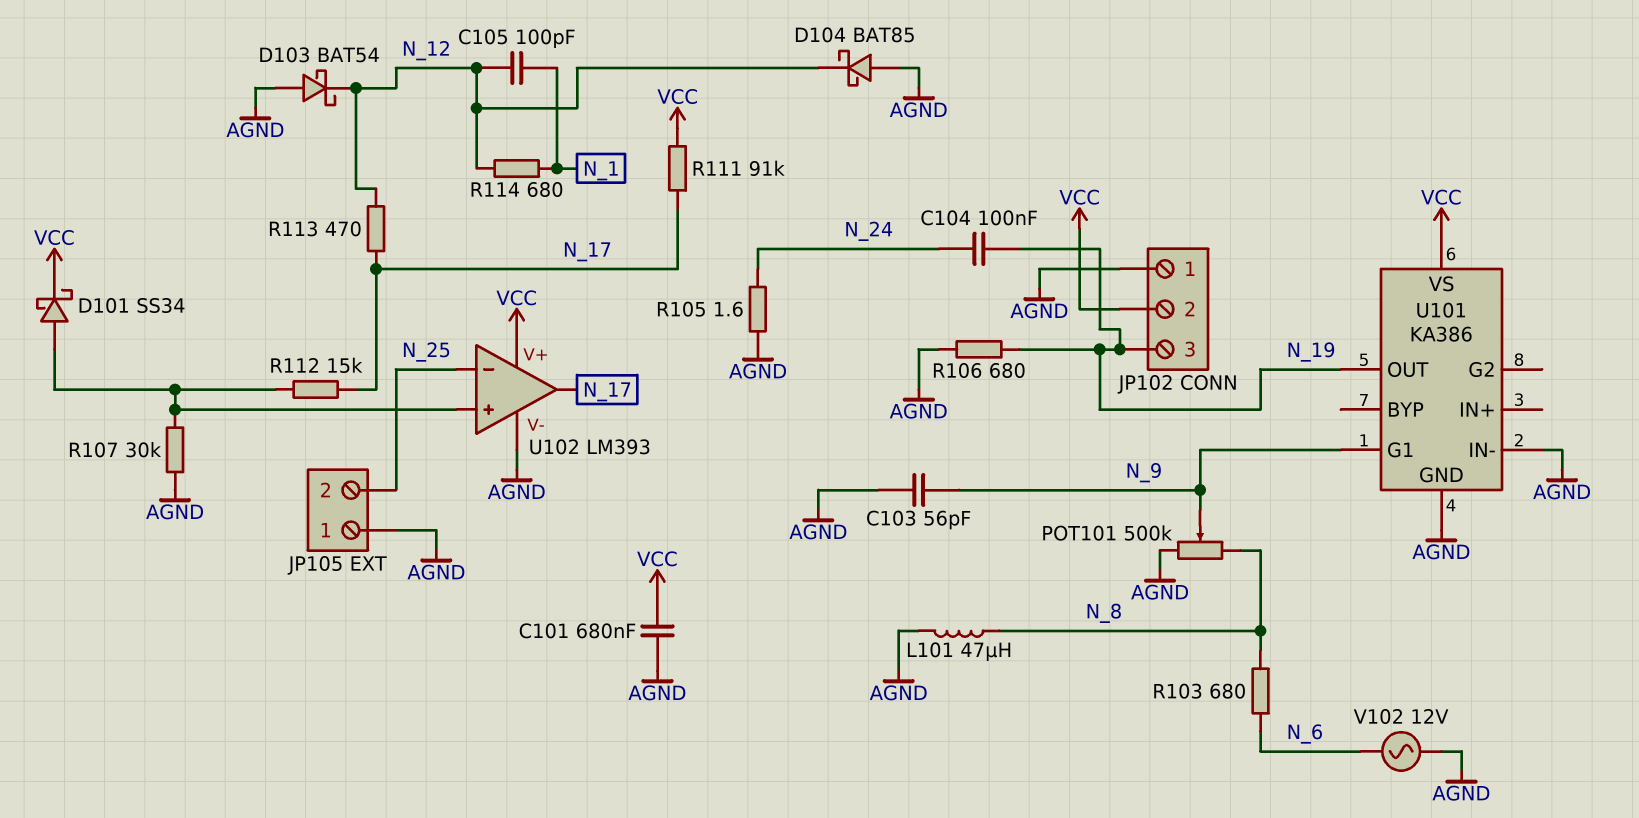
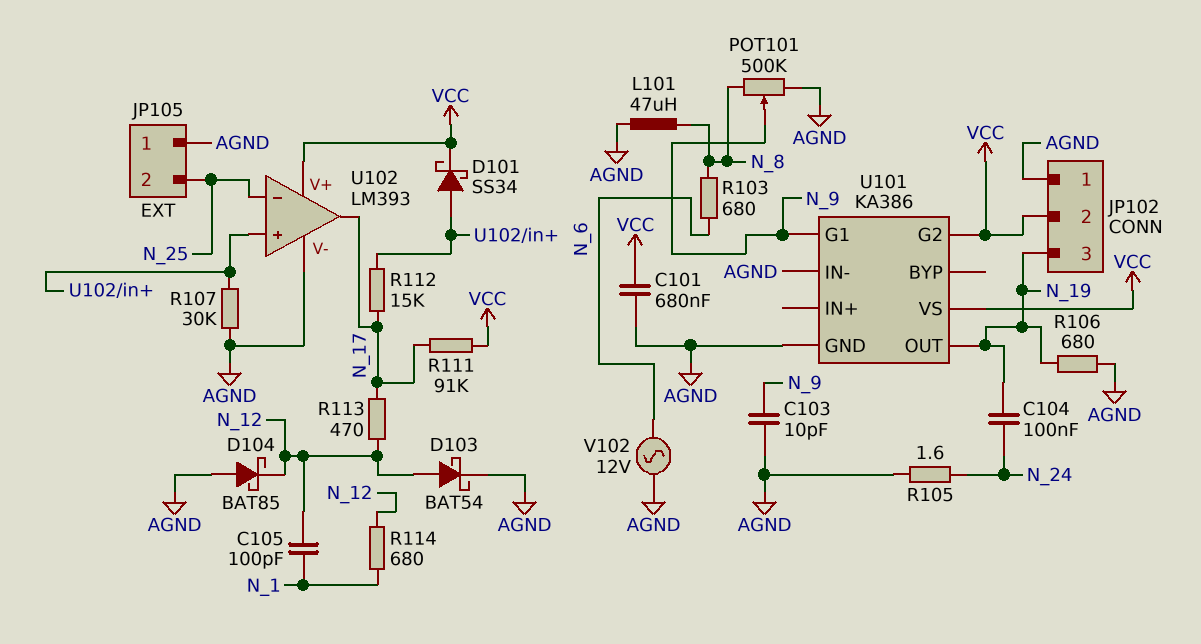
C103: 56pF (AGND, N_9) -> 10pF (AGND, N_9)
D103: schottky BAT54 (A AGND, K N_12) -> schottky BAT54 (A N_12, K AGND)
U101 pin G2: none -> VCC

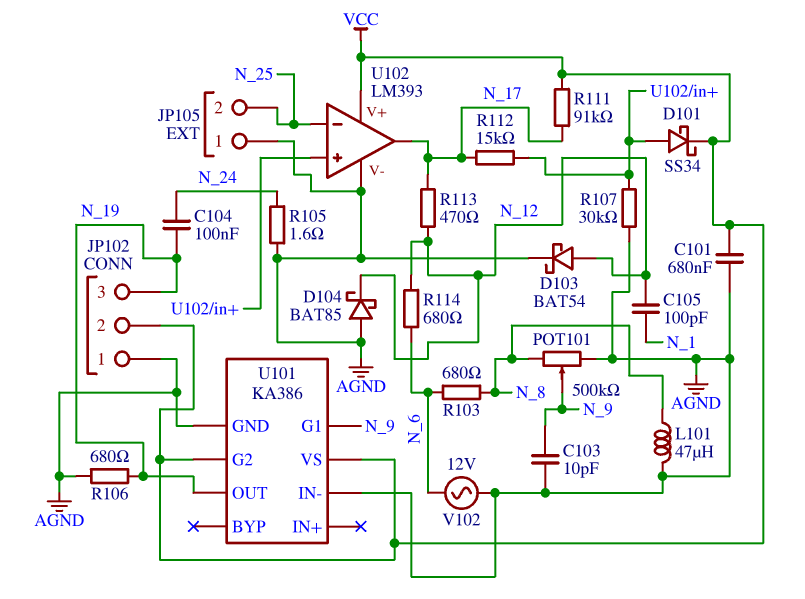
R114: 680 (N_1, N_12) -> 680 (N_6, N_12)

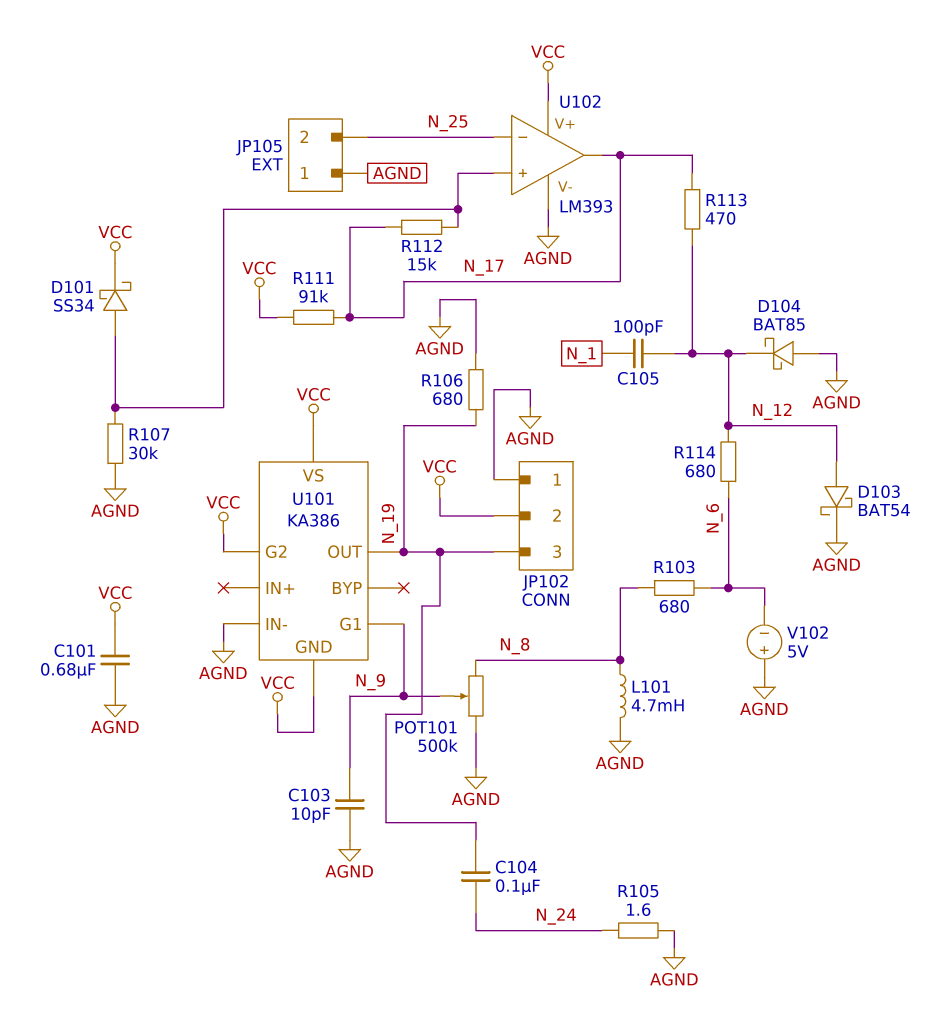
L101: 47uH (AGND, N_8) -> 4.7mH (AGND, N_8)
U101 pin GND: AGND -> VCC
V102: AC 12V (AGND, N_6) -> 5V (plus AGND, minus N_6)

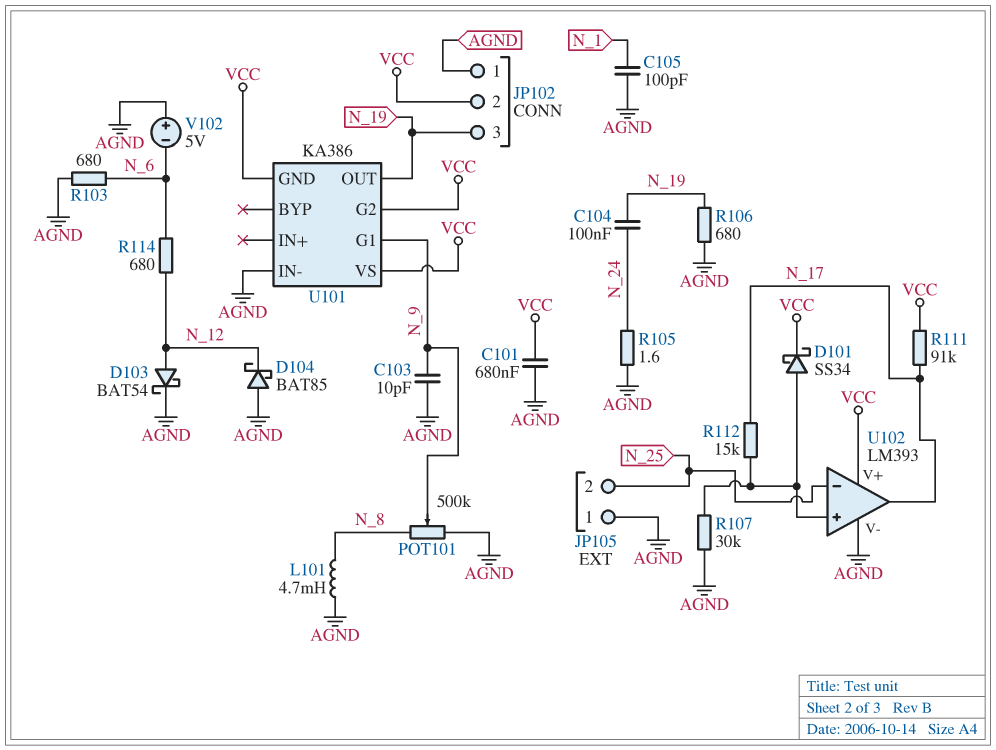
C105: 100pF (N_1, N_12) -> 100pF (AGND, N_1)
R103: 680 (N_6, N_8) -> 680 (AGND, N_6)
R113: 470 (N_12, N_17) -> none

